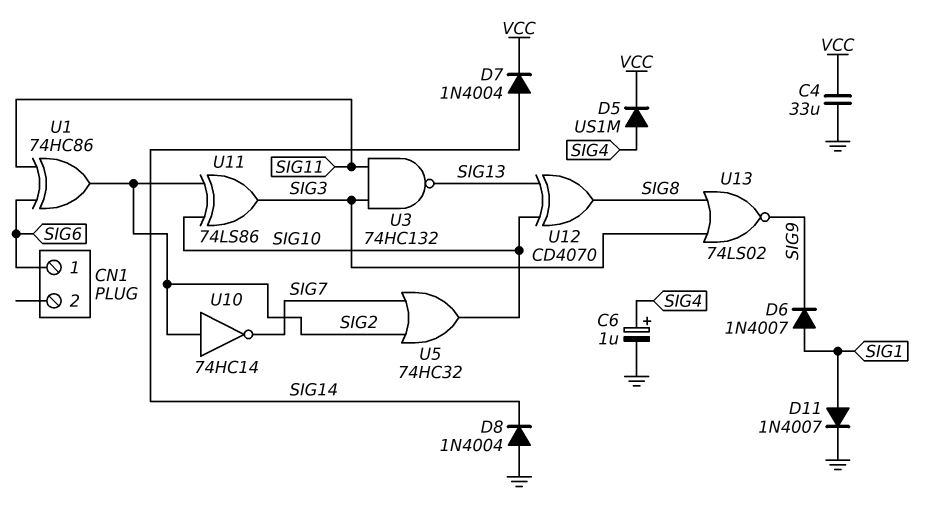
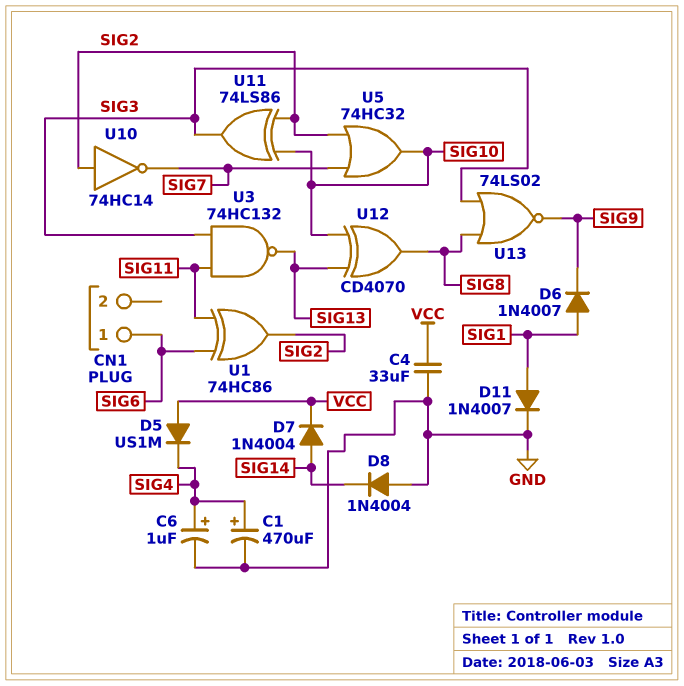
C1: none -> 470uF (plus SIG4, minus GND)
D5: diode US1M (A SIG4, K VCC) -> diode US1M (A VCC, K SIG4)

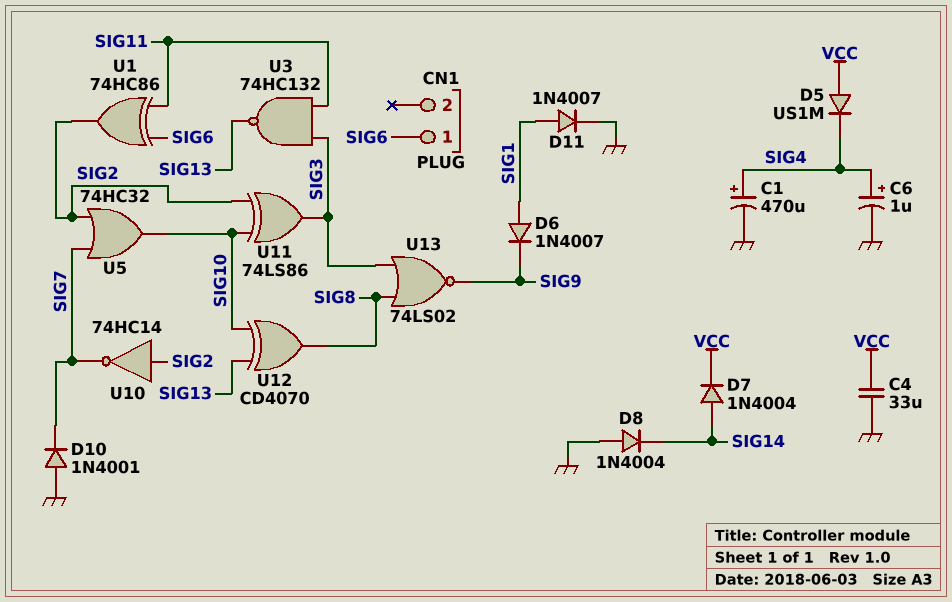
D10: none -> diode 1N4001 (A GND, K SIG7)

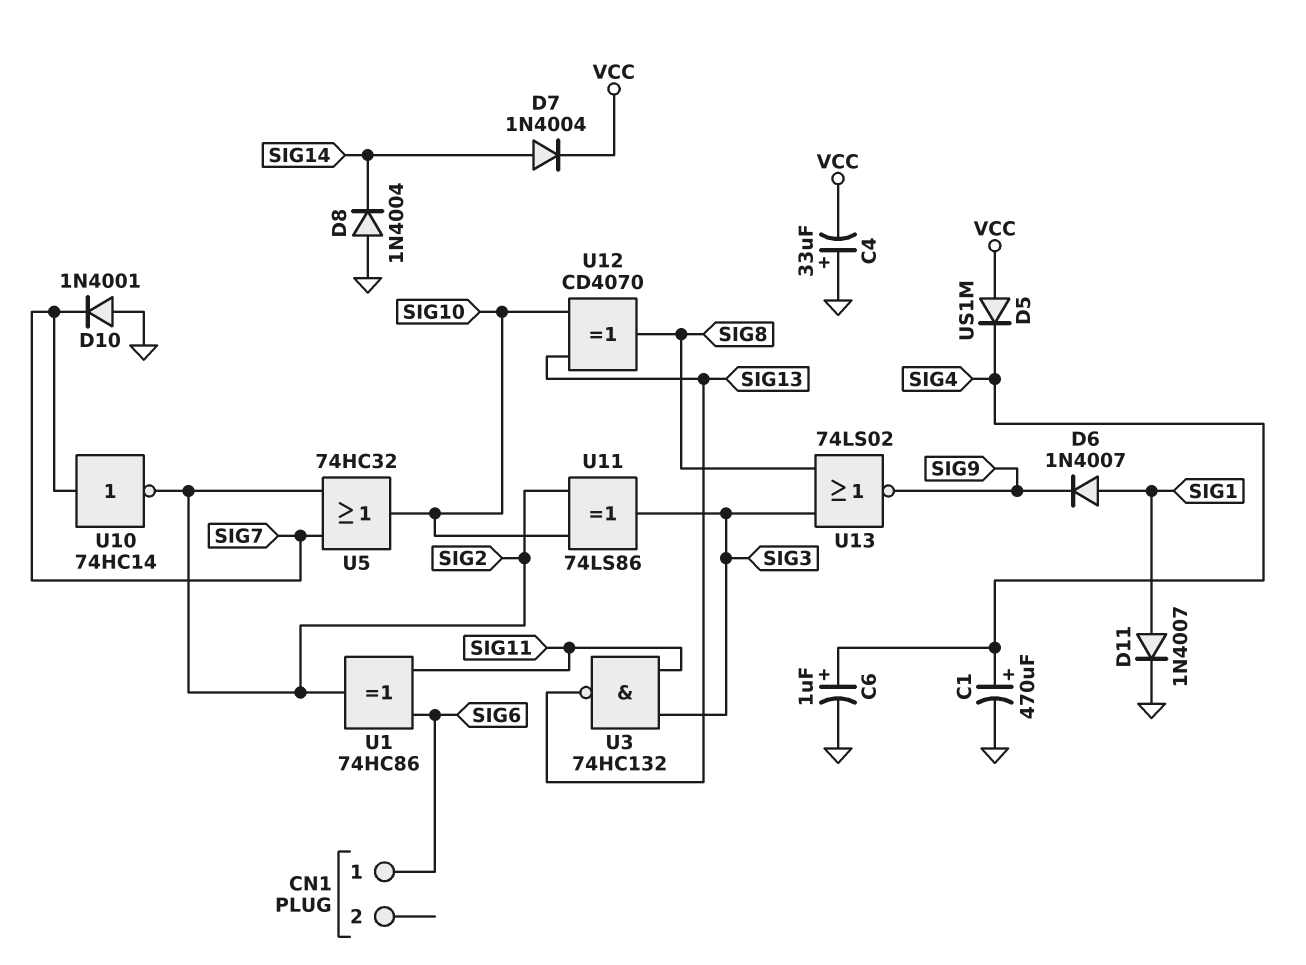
C4: 33uF (GND, VCC) -> 33uF (plus GND, minus VCC)
U10: NOT 74HC14 (in SIG2, out SIG7) -> NOT 74HC14 (in SIG7, out SIG2)

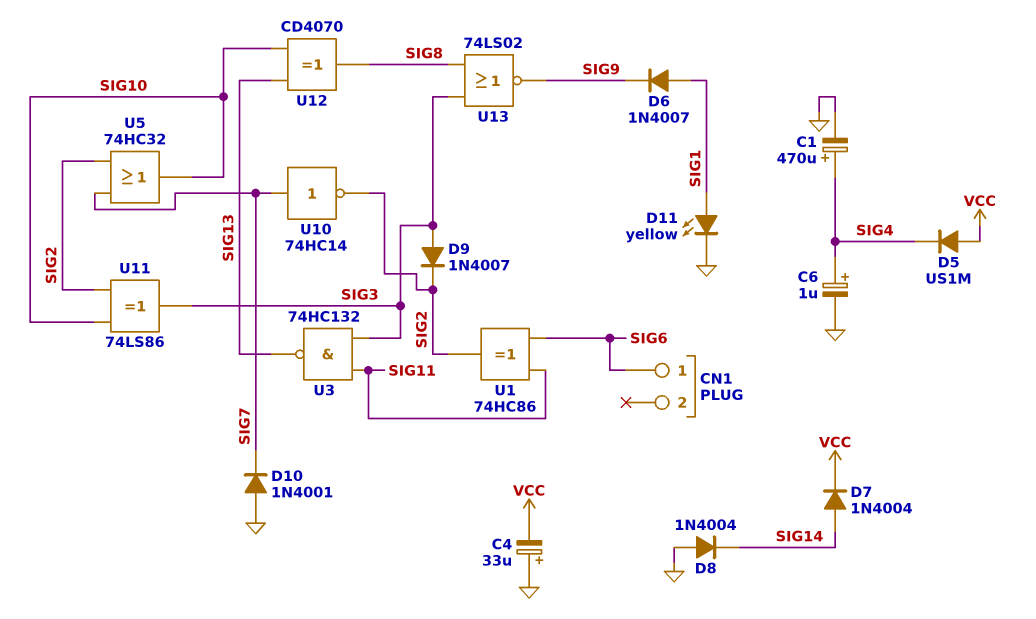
D9: none -> diode 1N4007 (A SIG3, K SIG2)
D11: diode 1N4007 (A SIG1, K GND) -> LED yellow (A SIG1, K GND)

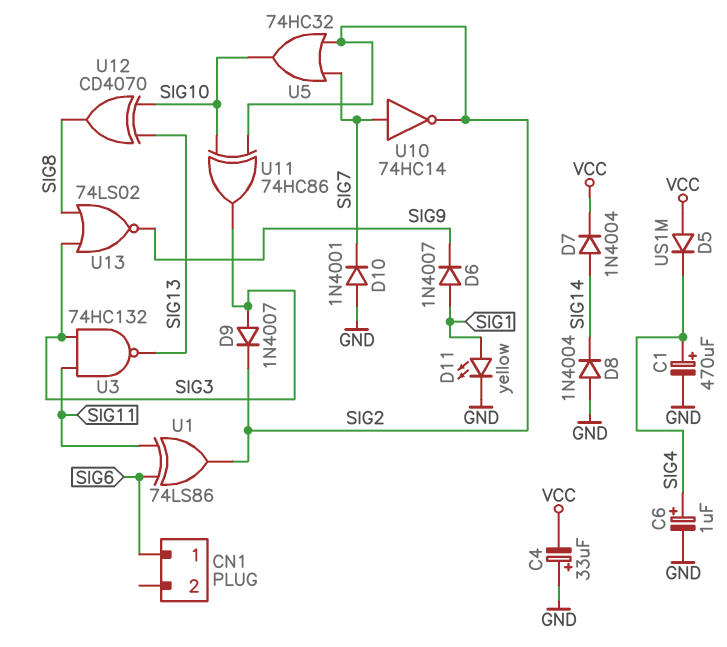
U1: XOR 74HC86 (in SIG6, in SIG11, out SIG2) -> XOR 74LS86 (in SIG6, in SIG11, out SIG2)
U11: XOR 74LS86 (in SIG2, in SIG10, out SIG3) -> XOR 74HC86 (in SIG2, in SIG10, out SIG3)

